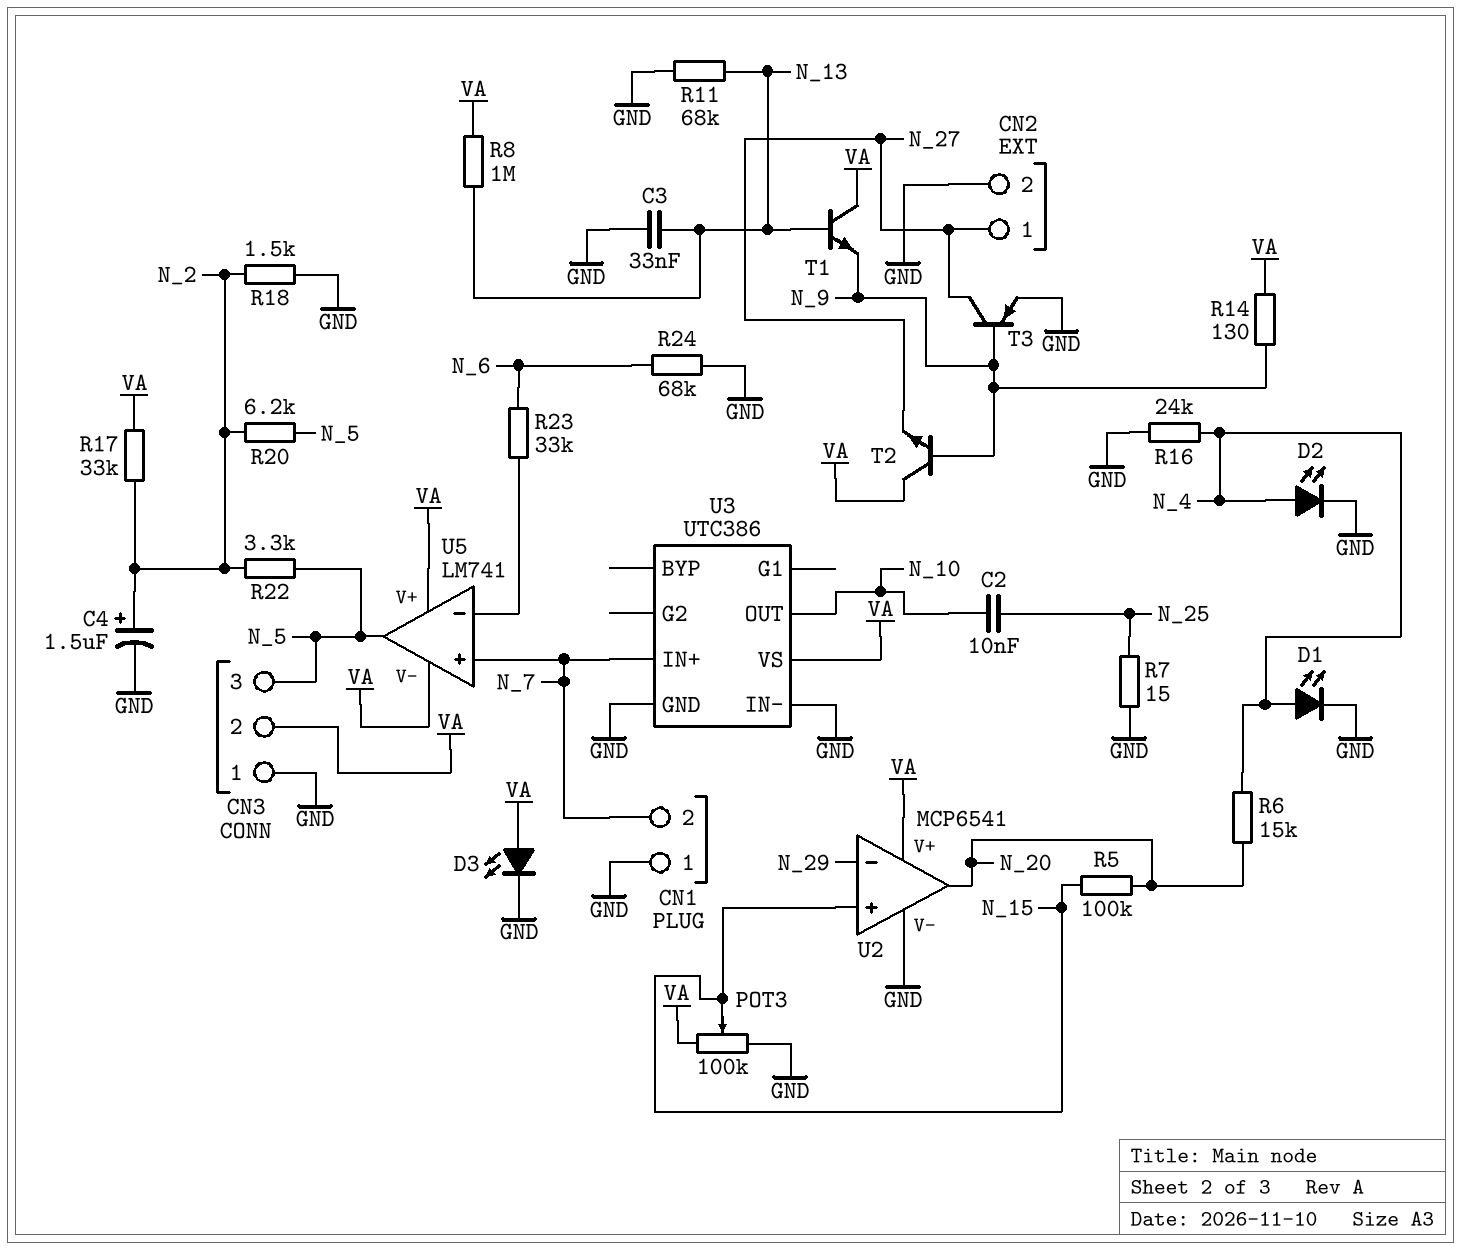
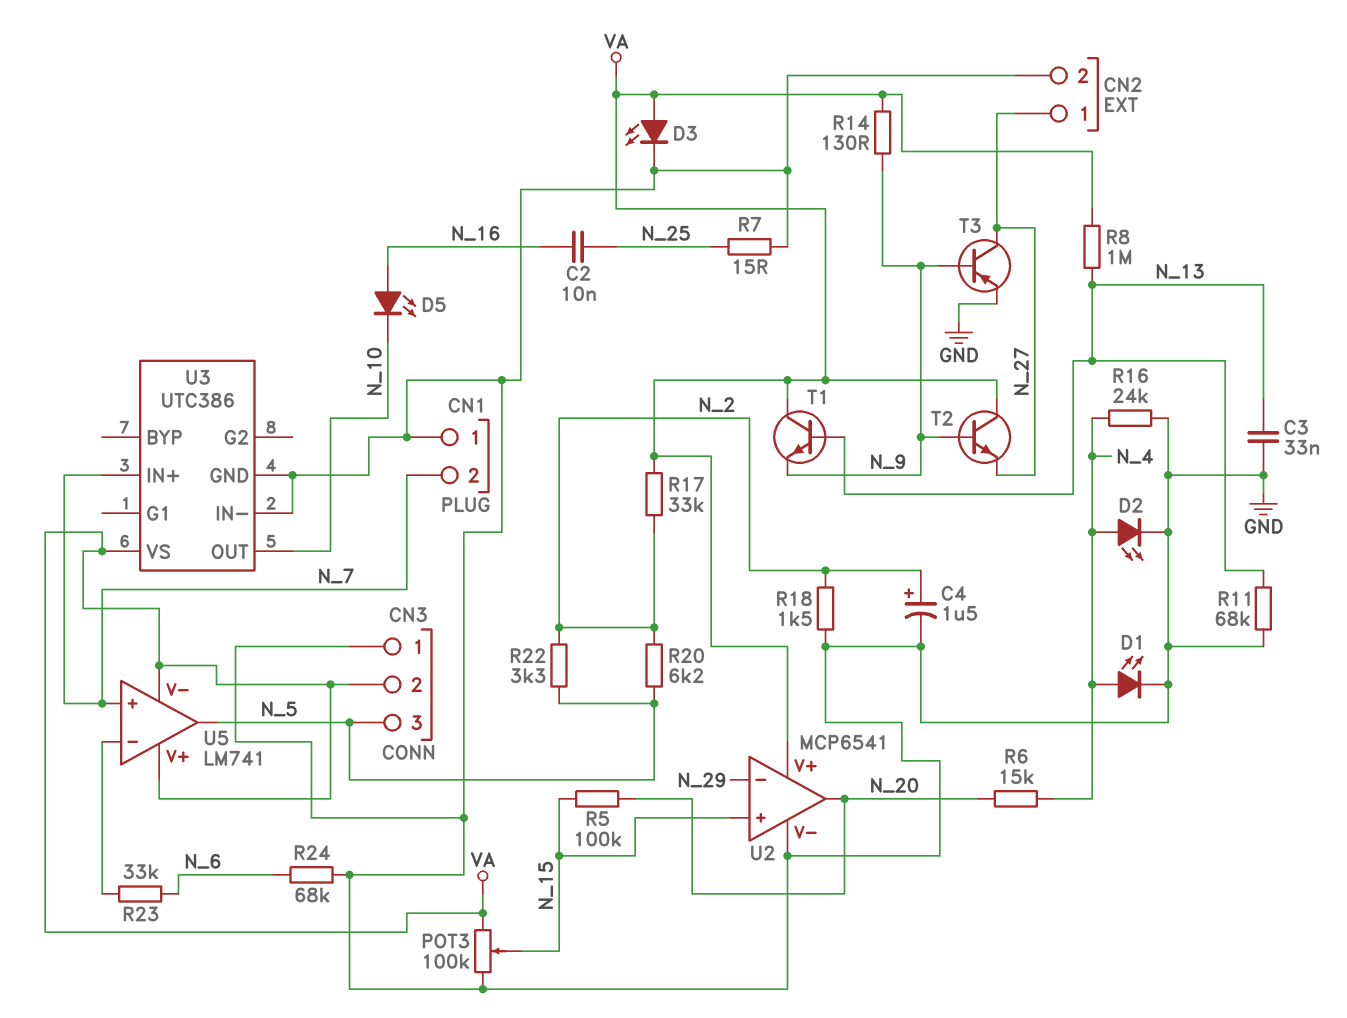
C2: 10nF (N_10, N_25) -> 10nF (N_16, N_25)
D5: none -> LED (A N_16, K N_10)

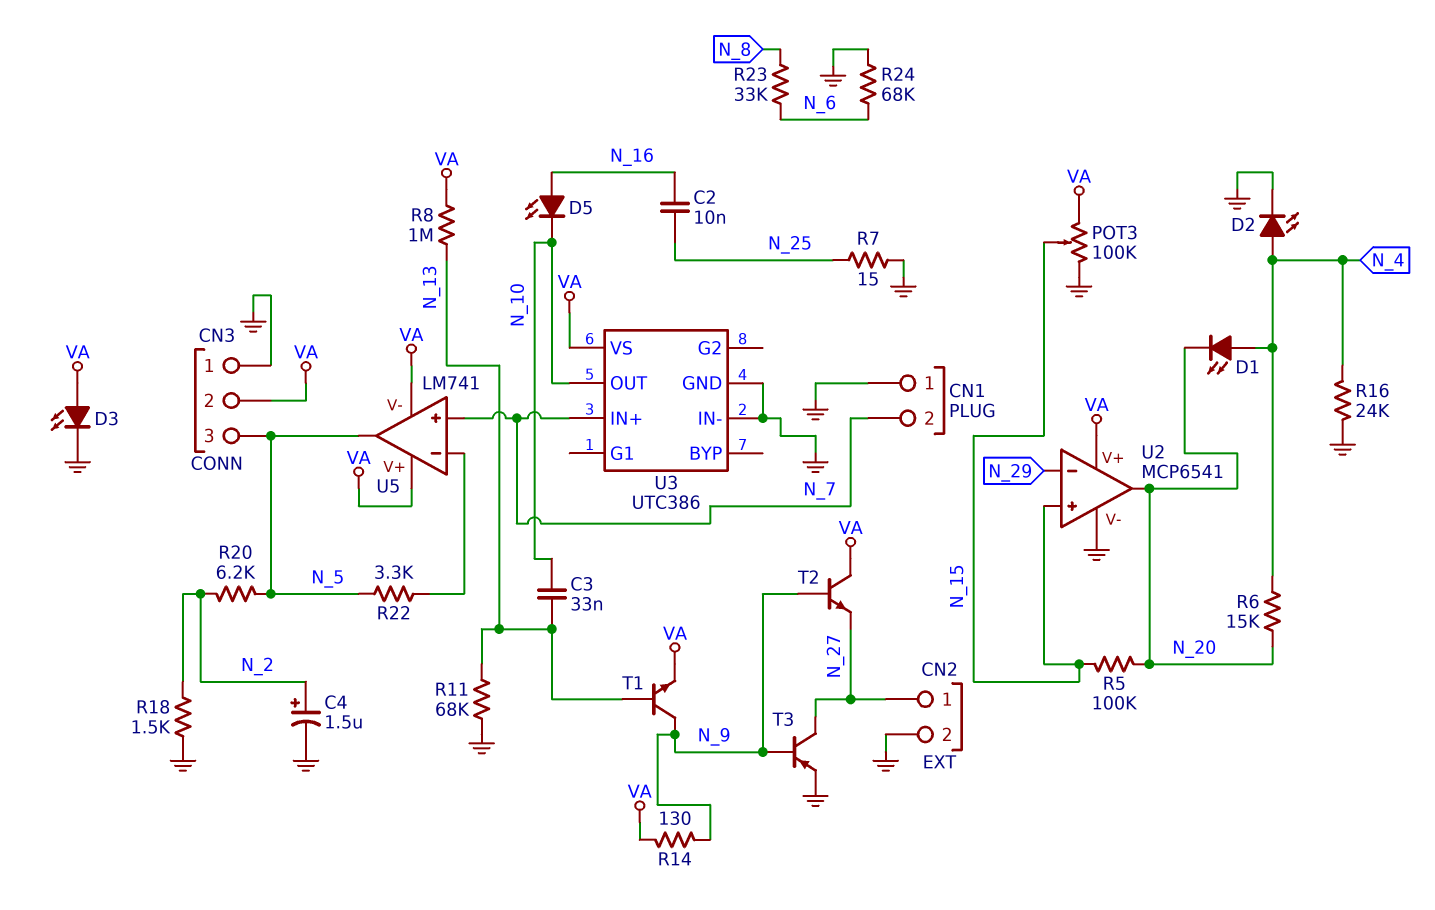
C3: 33nF (GND, N_13) -> 33nF (N_10, N_13)
D1: LED (A N_4, K GND) -> LED (A N_4, K N_20)
R17: 33k (N_2, VA) -> none
R22: 3.3k (N_2, N_5) -> 3.3k (N_5, U5/in-)
R23: 33k (N_6, U5/in-) -> 33k (N_6, N_8)
T1: NPN (B N_13, C VA, E N_9) -> NPN (B N_13, C N_9, E VA)

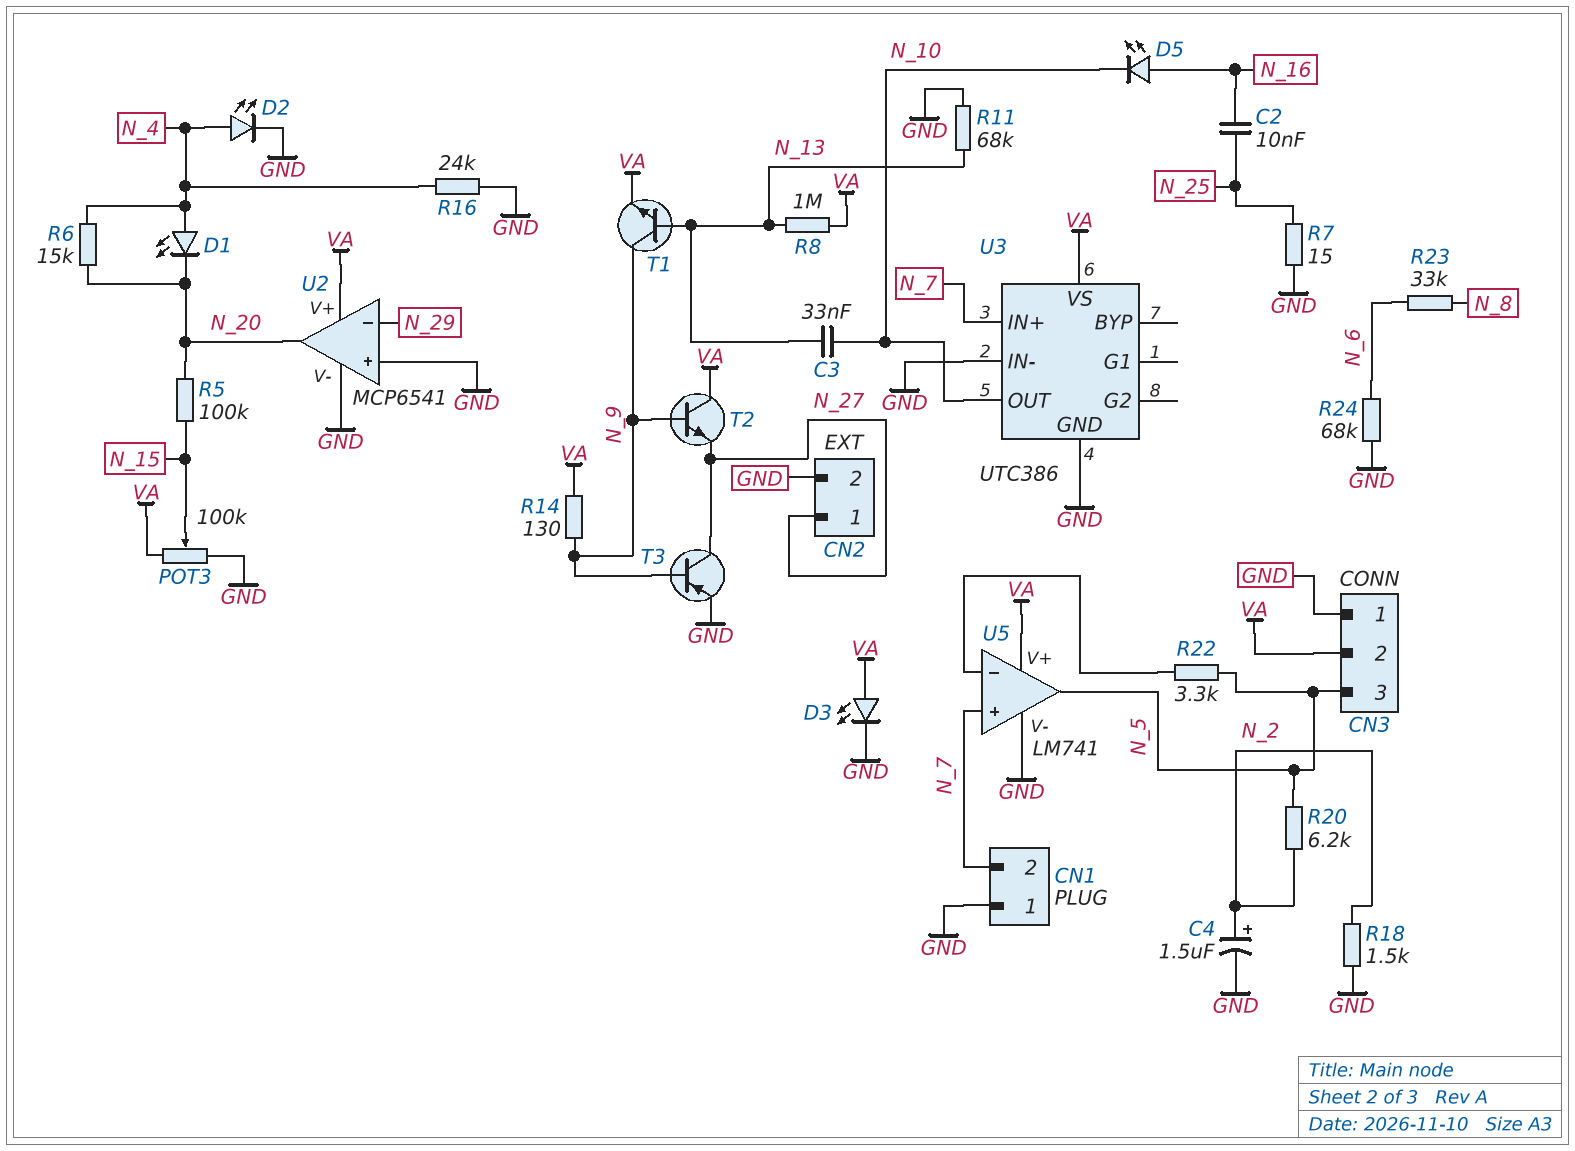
U2 pin in+: N_15 -> GND
U5 pin V-: VA -> GND

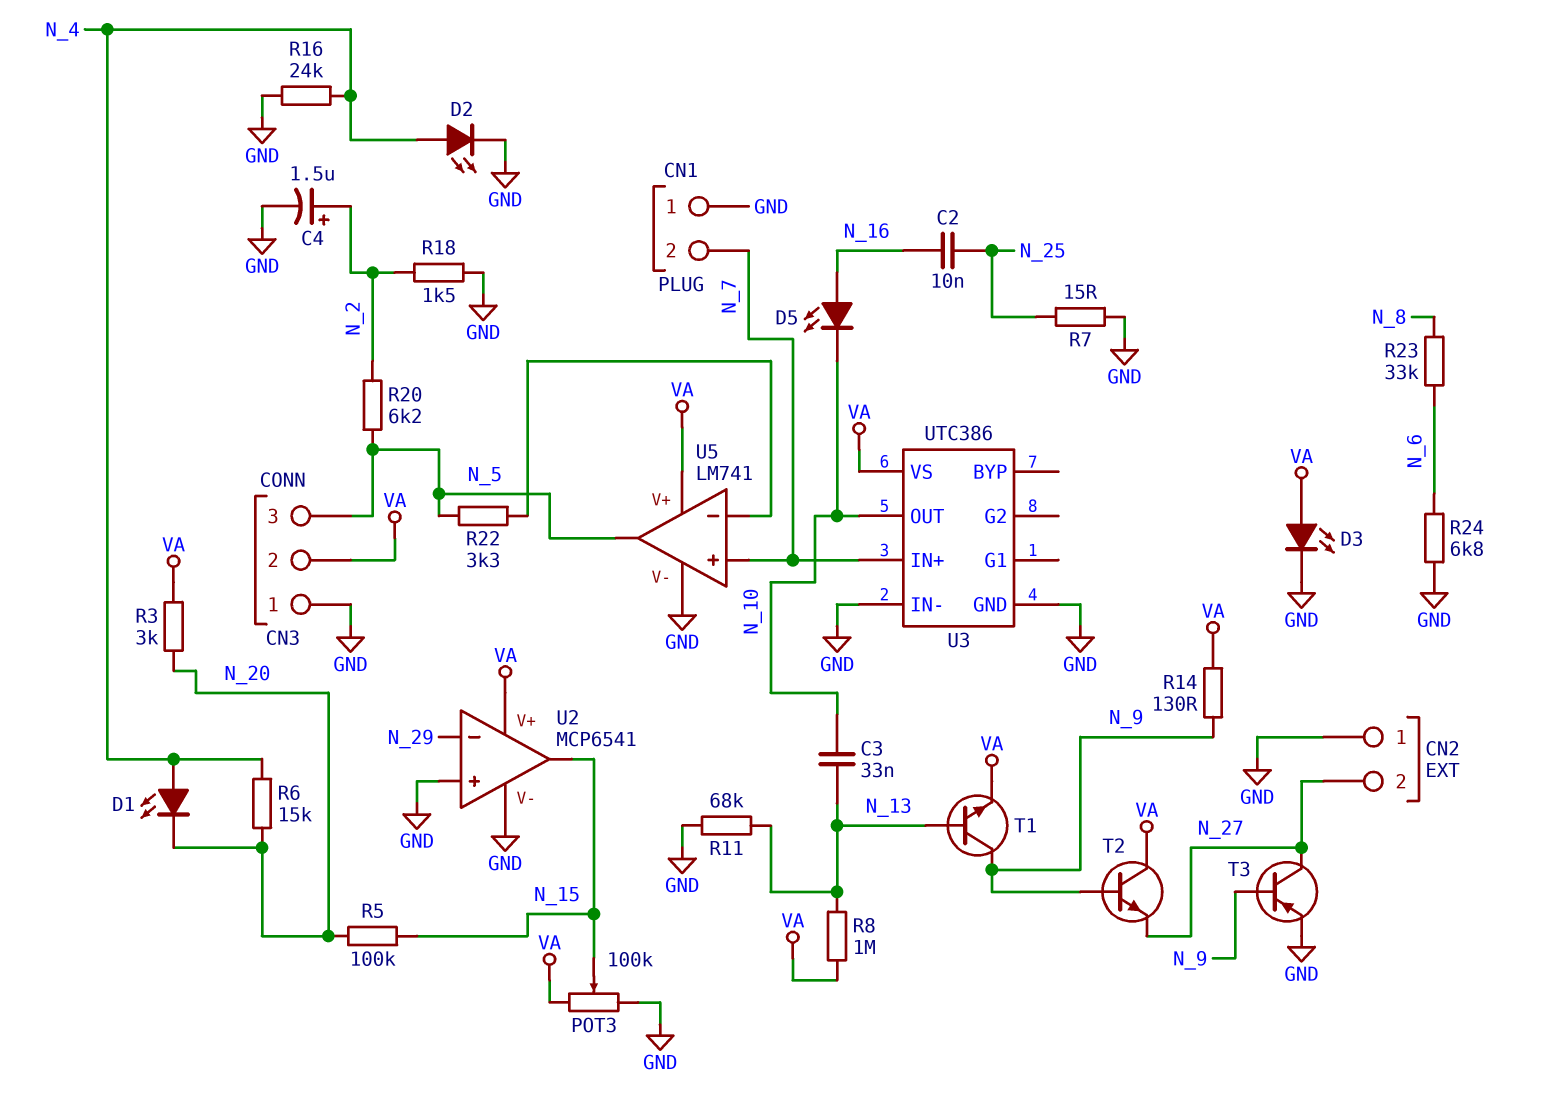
CN2 pin 1: N_27 -> GND
CN2 pin 2: GND -> N_27
R3: none -> 3k (N_20, VA)
R24: 68k (GND, N_6) -> 6.8k (GND, N_6)
U2 pin out: N_20 -> N_15

